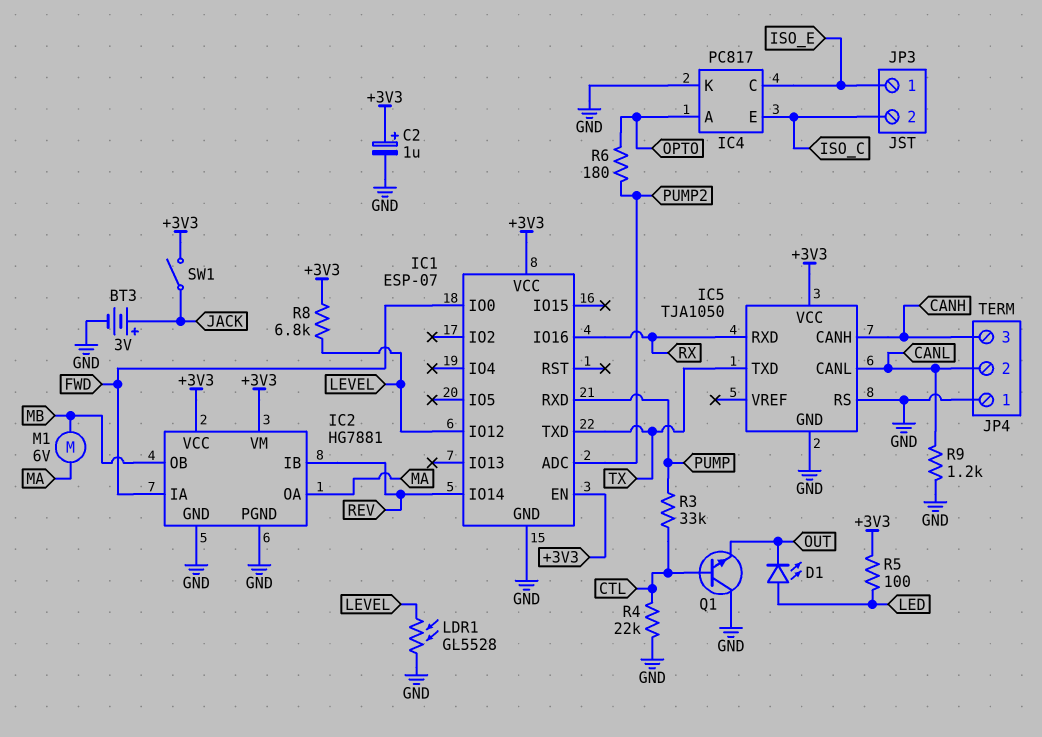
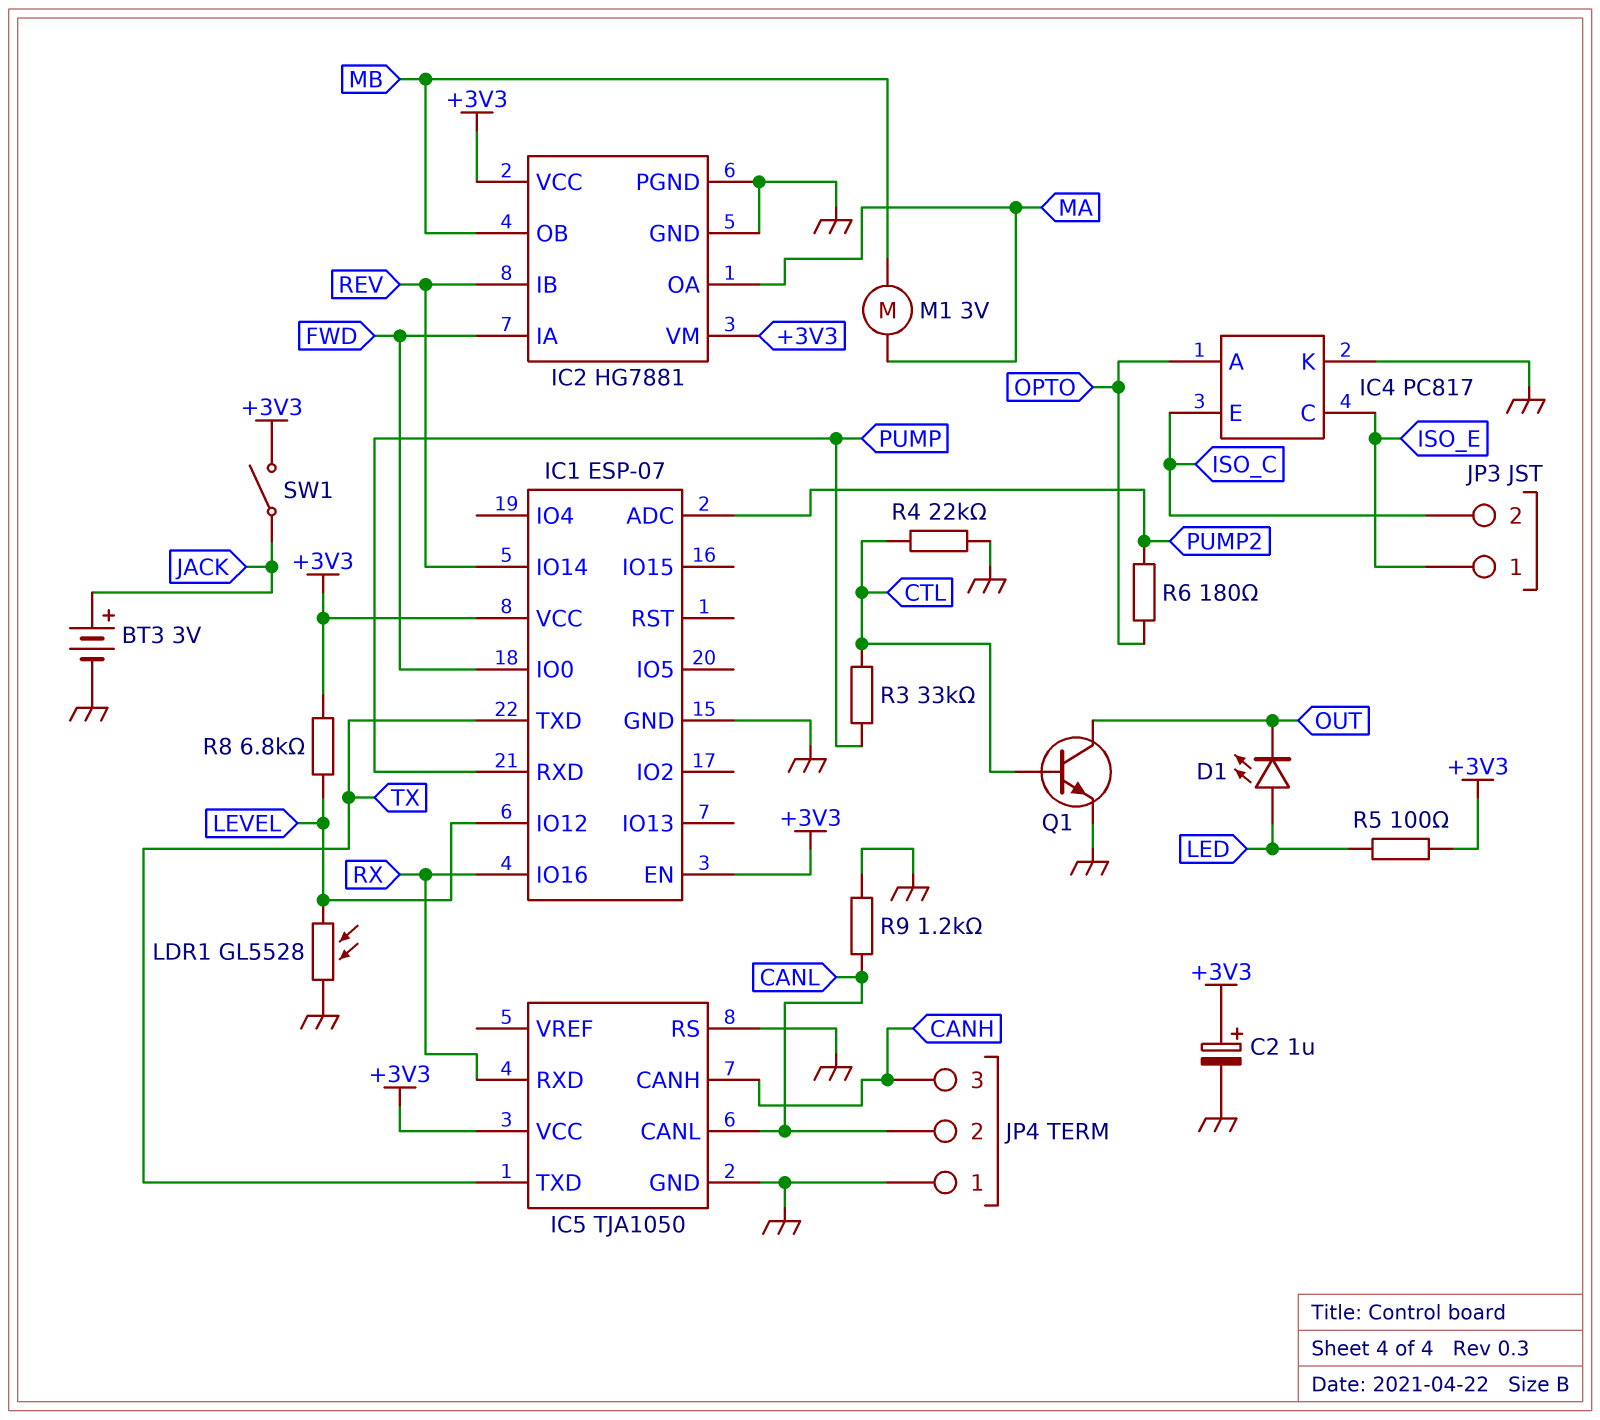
M1: motor 6V (MA, MB) -> motor 3V (MA, MB)
Q1: NPN (B CTL, C GND, E OUT) -> NPN (B CTL, C OUT, E GND)

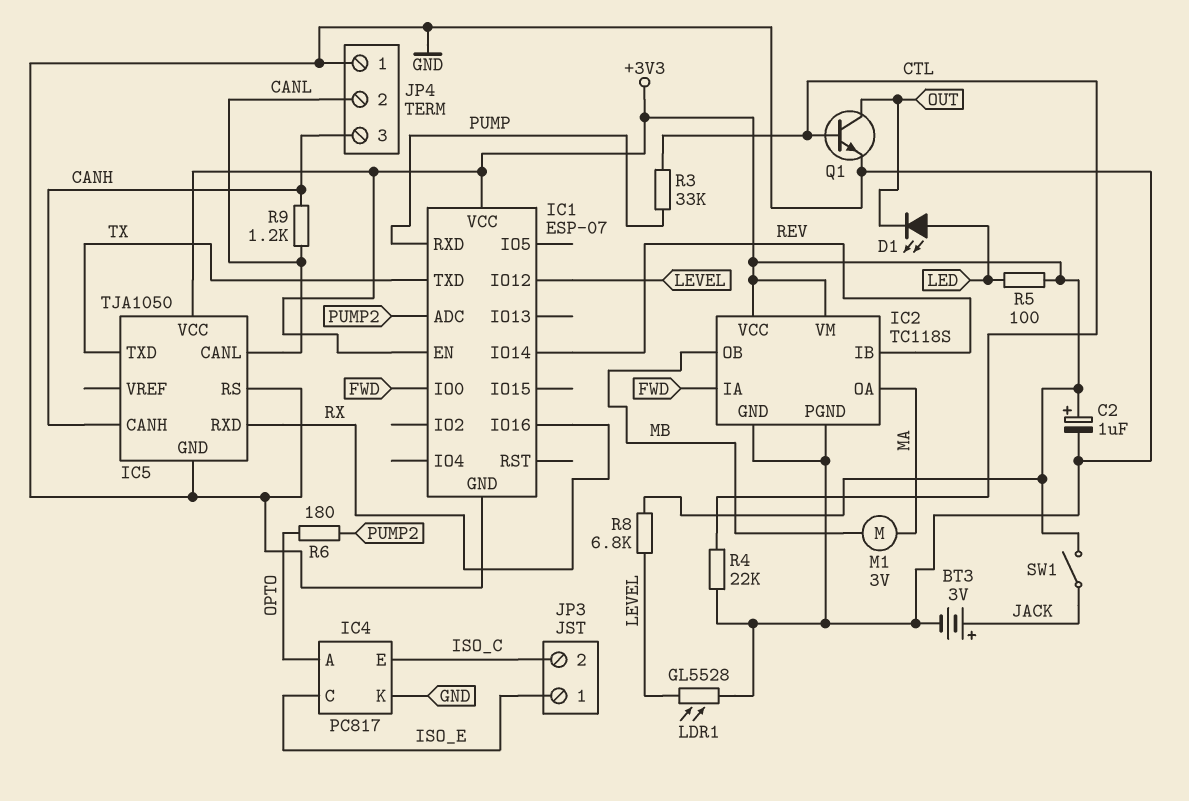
IC2: HG7881 -> TC118S
R9: 1.2k (CANL, GND) -> 1.2k (CANH, CANL)

